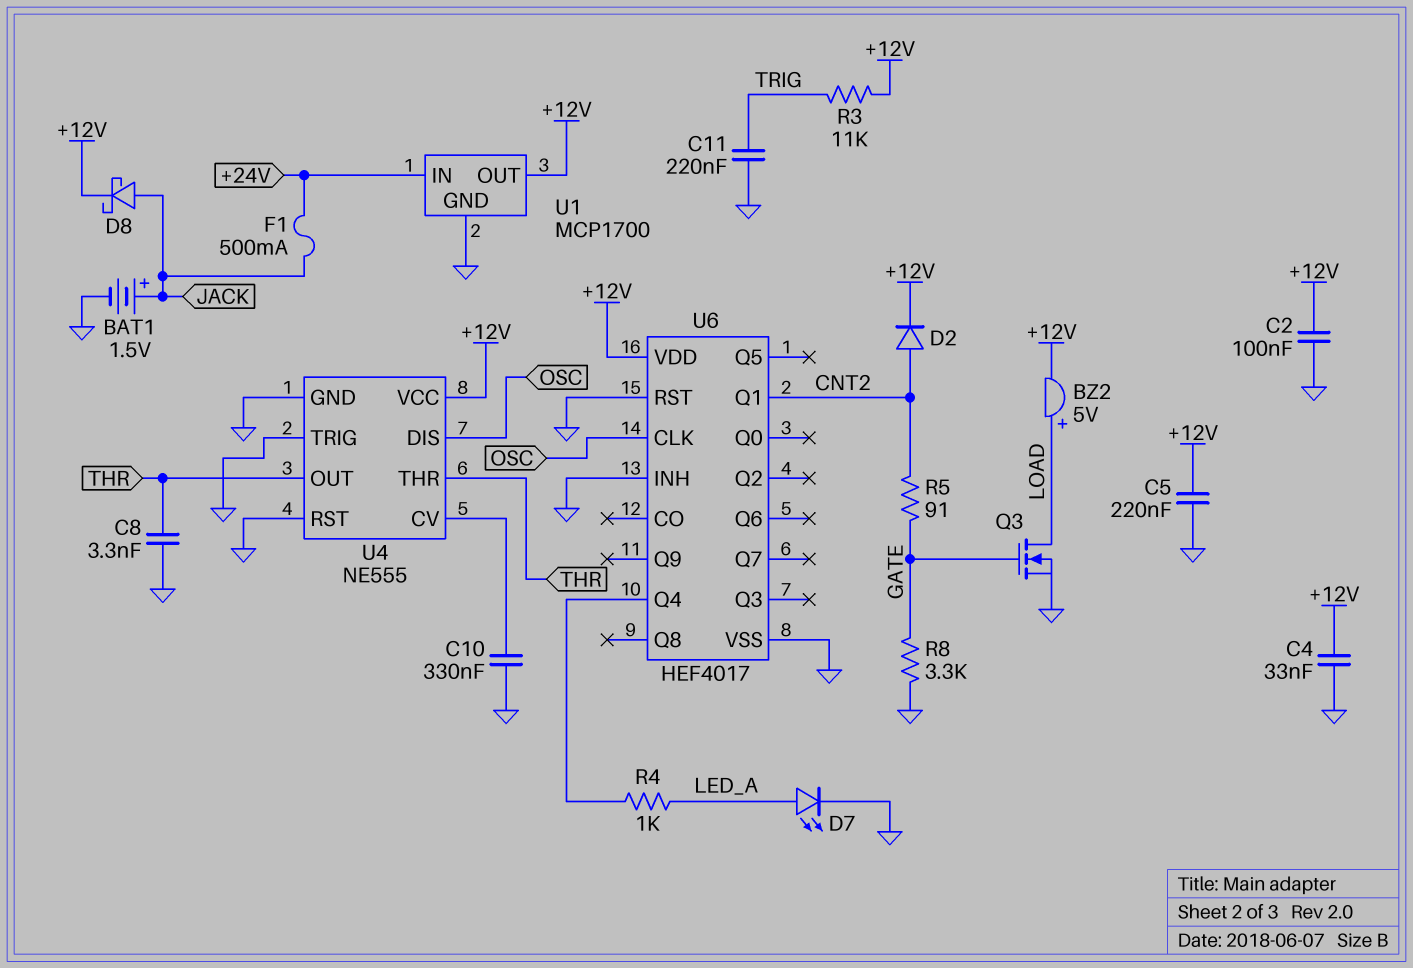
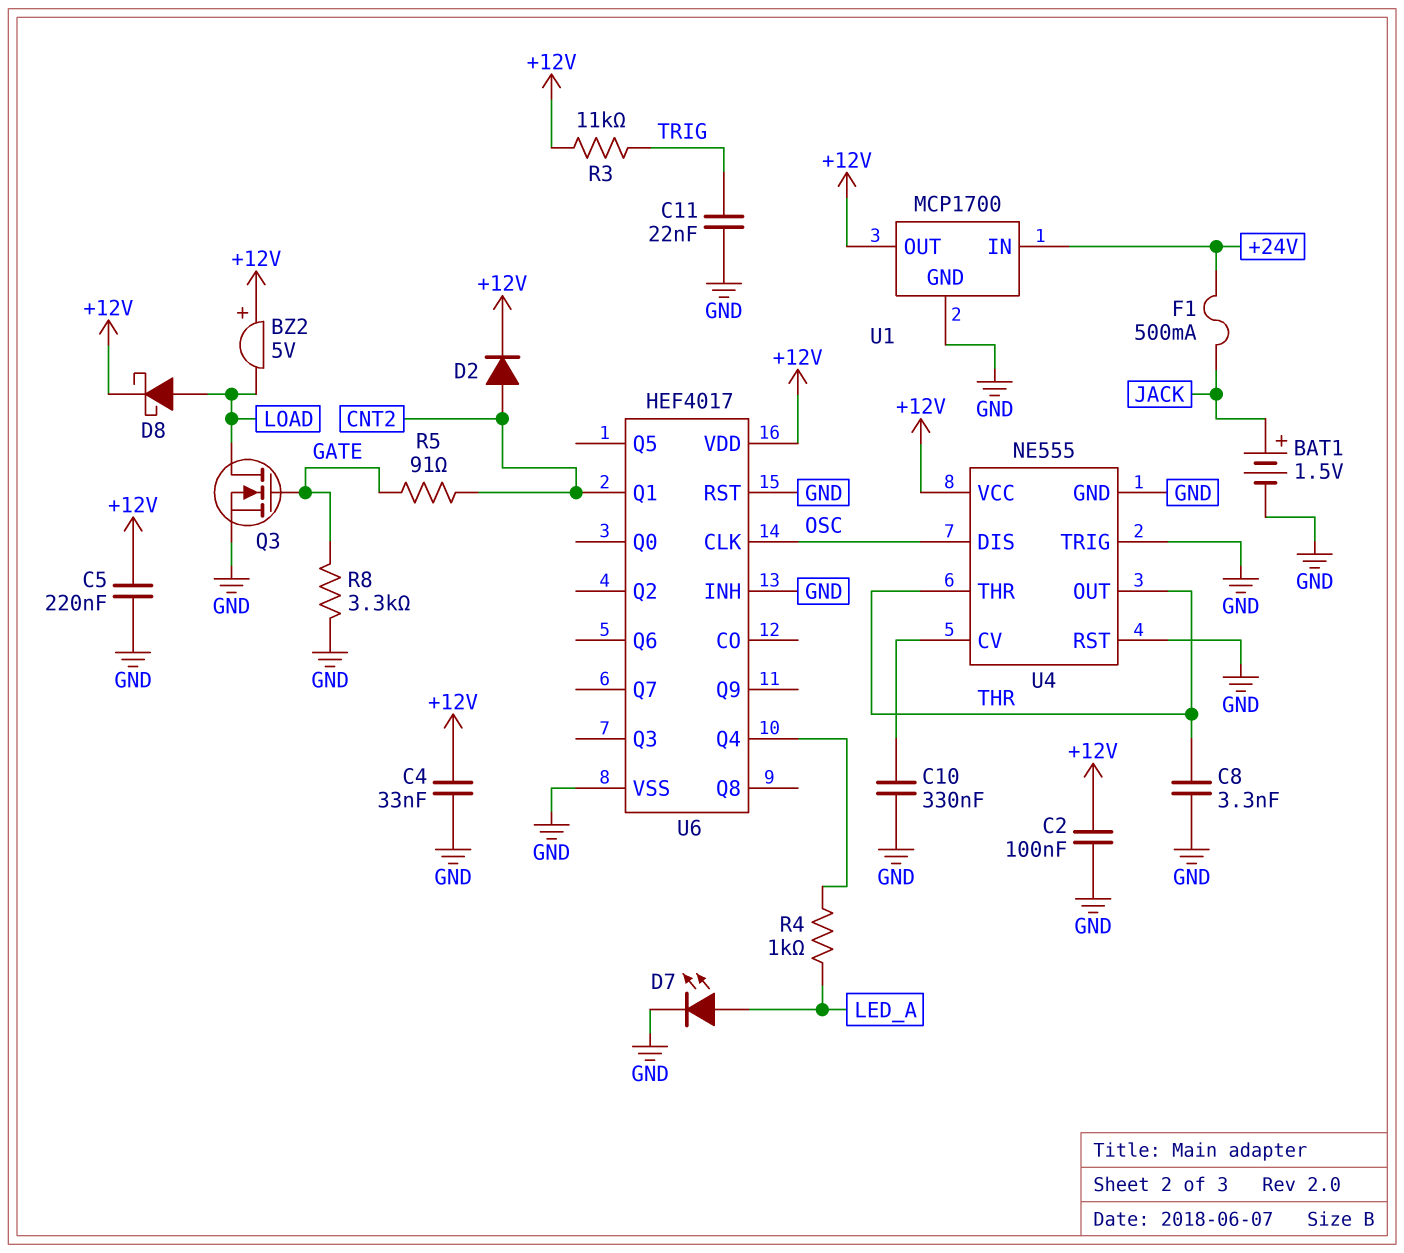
BZ2: buzzer 5V (plus LOAD, minus +12V) -> buzzer 5V (plus +12V, minus LOAD)
C11: 220nF (GND, TRIG) -> 22nF (GND, TRIG)
D8: schottky (A JACK, K +12V) -> schottky (A LOAD, K +12V)

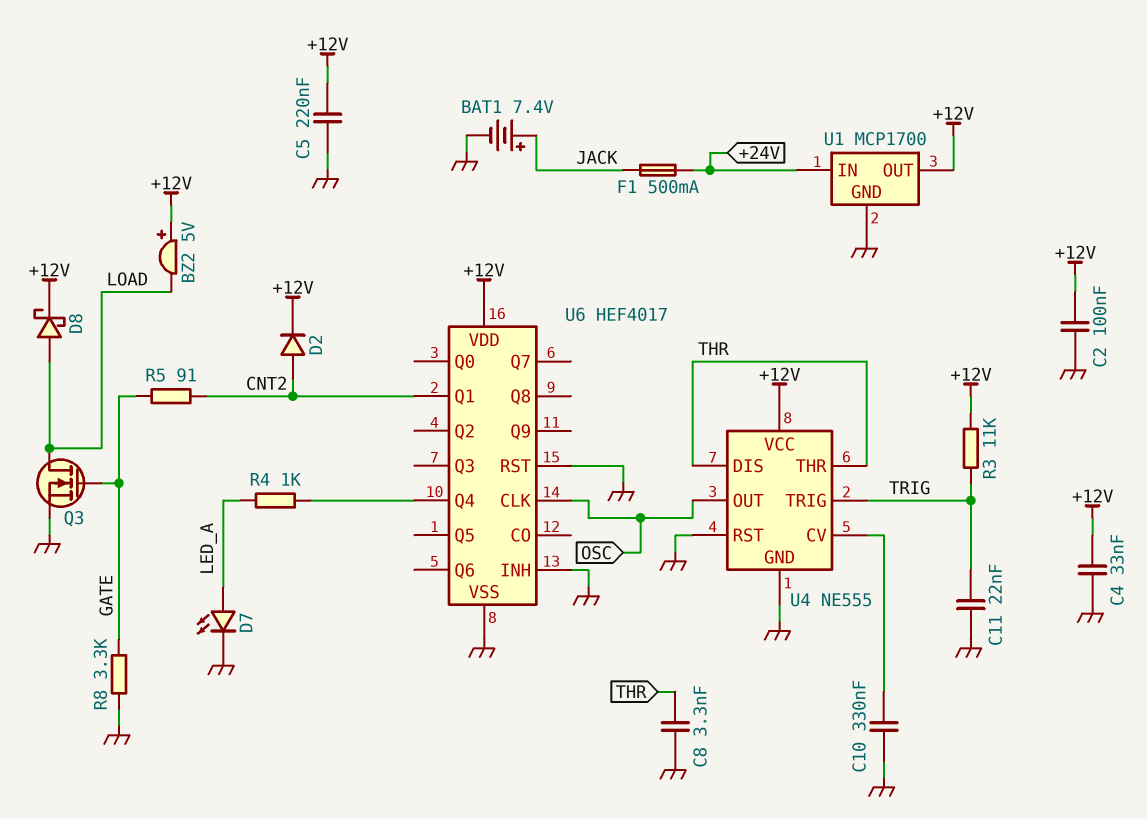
BAT1: 1.5V (plus JACK, minus GND) -> 7.4V (plus JACK, minus GND)
U4 pin DIS: OSC -> THR
U4 pin OUT: THR -> OSC
U4 pin TRIG: GND -> TRIG

